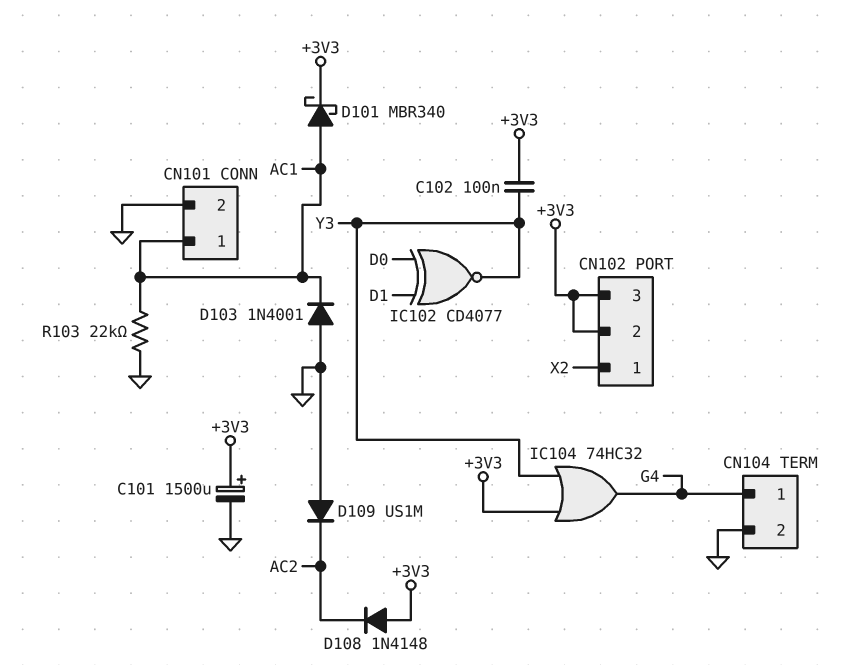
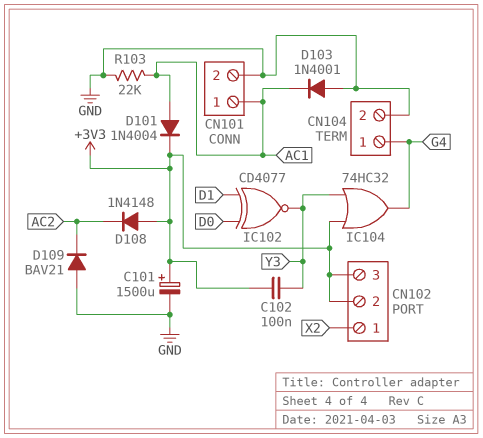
D101: schottky MBR340 (A AC1, K +3V3) -> diode 1N4004 (A AC1, K +3V3)
D109: diode US1M (A GND, K AC2) -> diode BAV21 (A GND, K AC2)

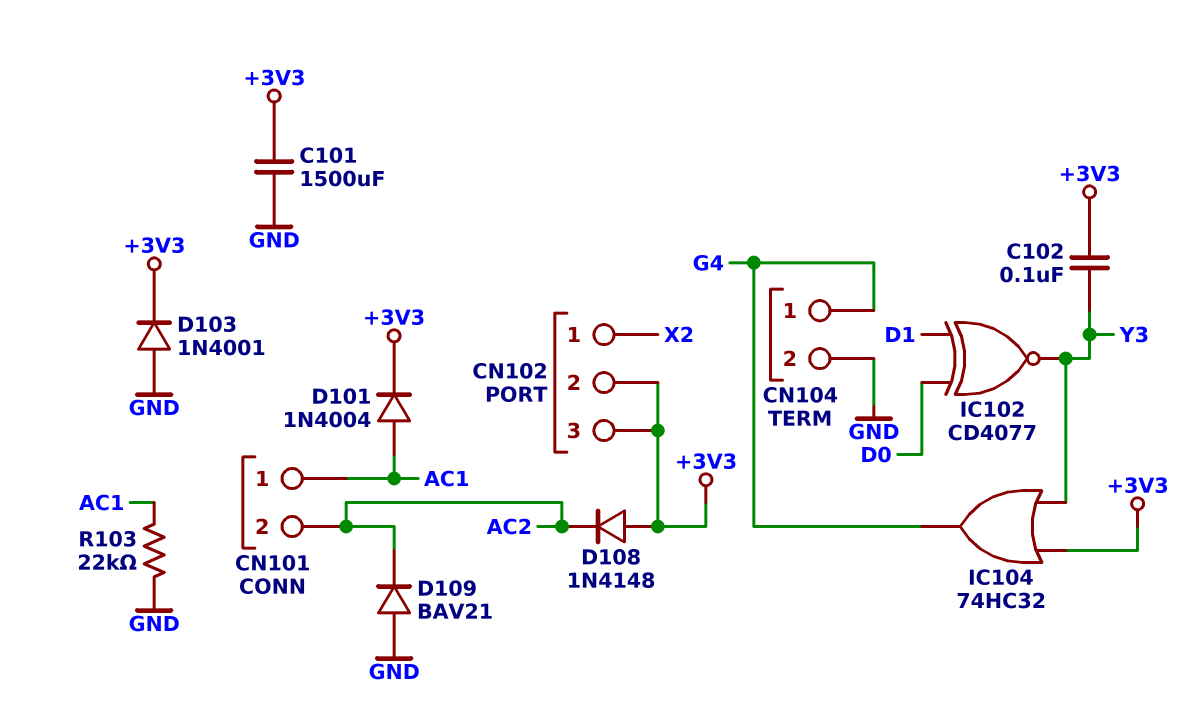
C101: 1500uF (plus +3V3, minus GND) -> 1500uF (+3V3, GND)
CN101 pin 2: GND -> AC2
D103: diode 1N4001 (A GND, K AC1) -> diode 1N4001 (A GND, K +3V3)

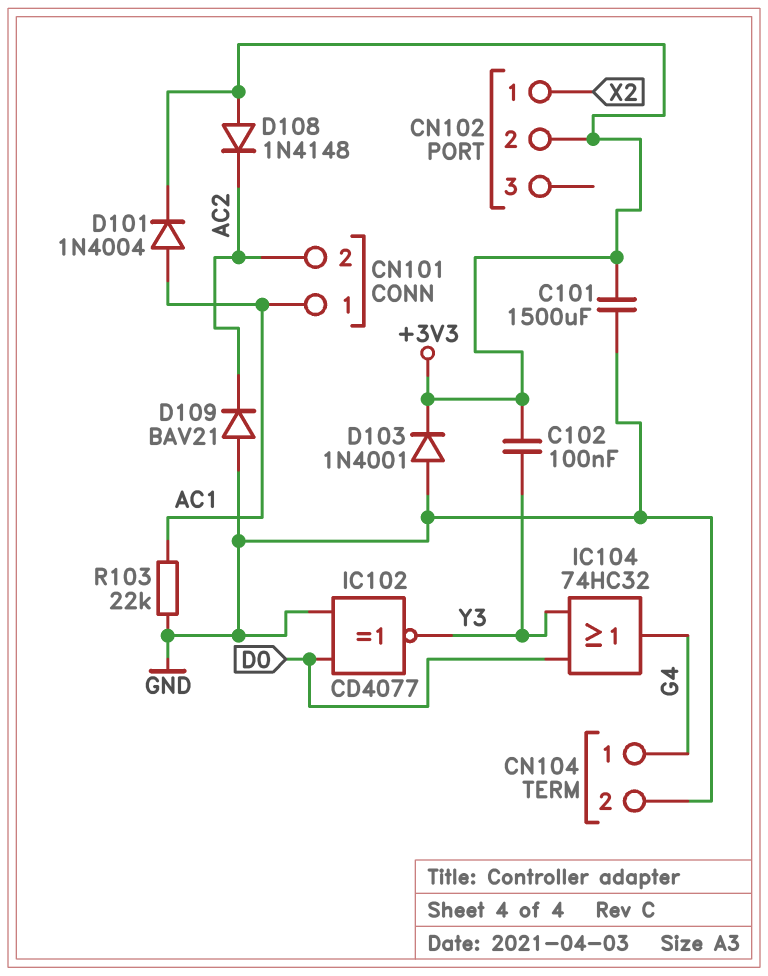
CN102 pin 3: +3V3 -> none
IC102: XNOR CD4077 (in D0, in D1, out Y3) -> XNOR CD4077 (in D0, in GND, out Y3)
IC104: OR 74HC32 (in +3V3, in Y3, out G4) -> OR 74HC32 (in D0, in Y3, out G4)

